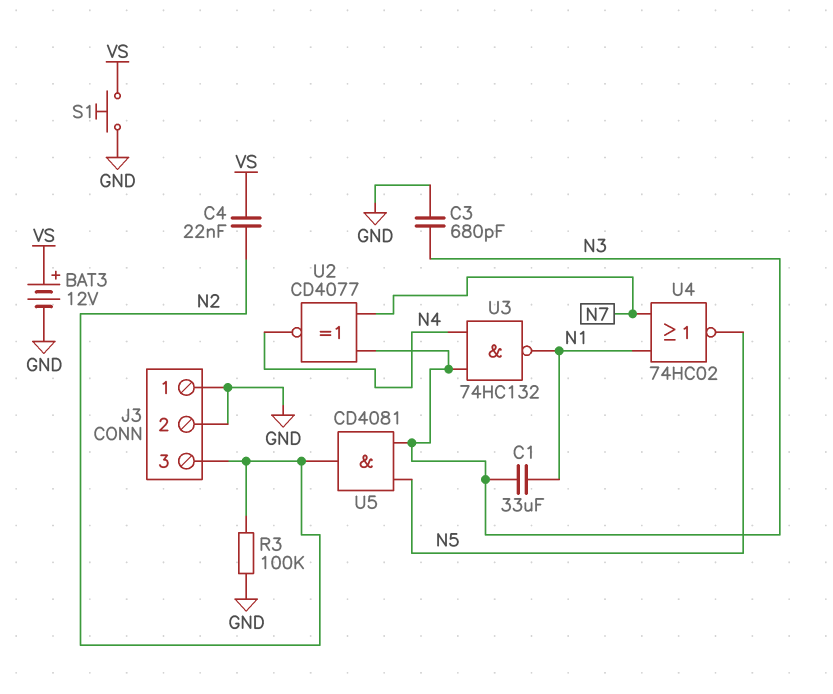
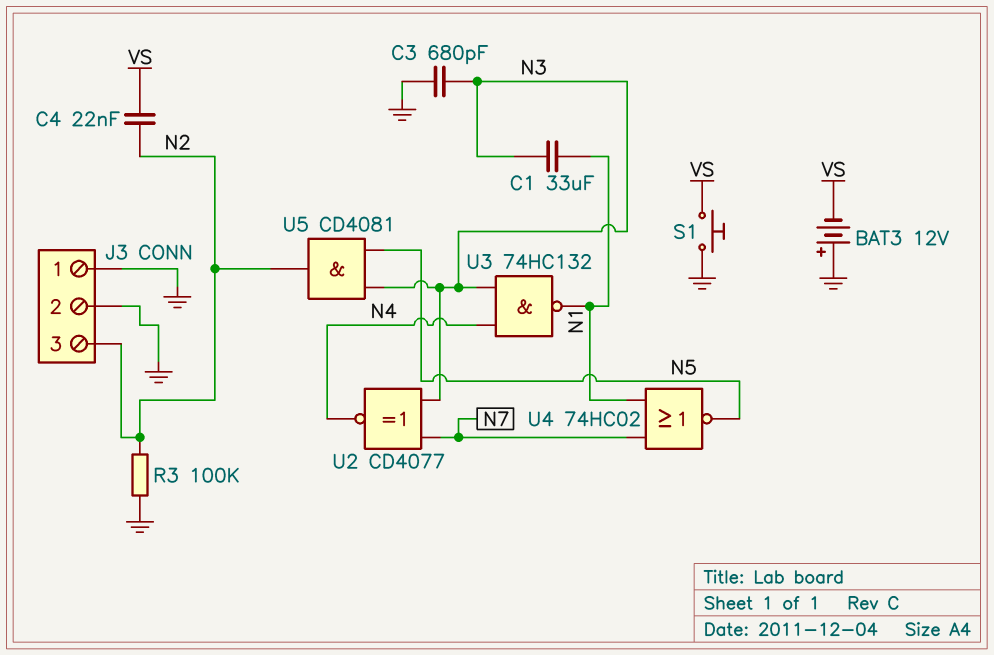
BAT3: 12V (plus VS, minus GND) -> 12V (plus GND, minus VS)

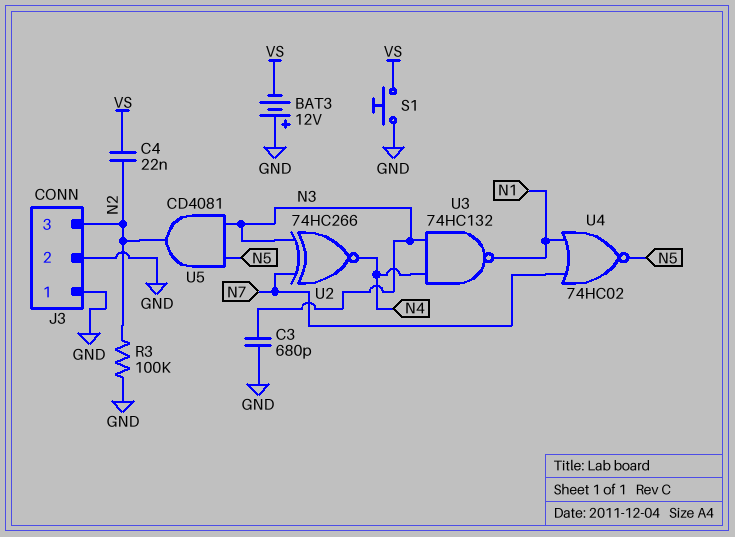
C1: 33uF (N1, N3) -> none
U2: XNOR CD4077 (in N3, in N7, out N4) -> XNOR 74HC266 (in N3, in N7, out N4)

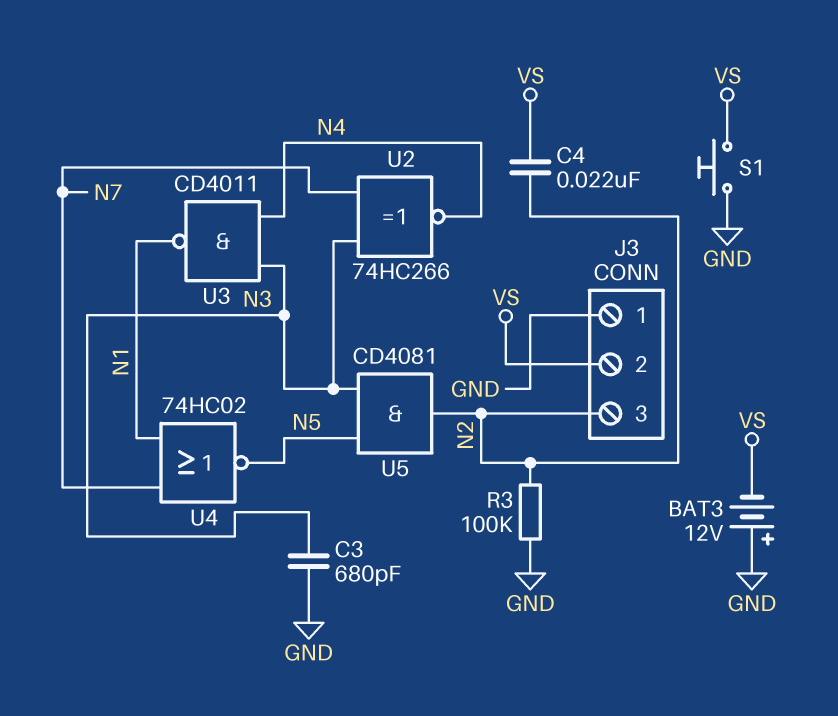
J3 pin 2: GND -> VS
U3: NAND 74HC132 (in N3, in N4, out N1) -> NAND CD4011 (in N3, in N4, out N1)

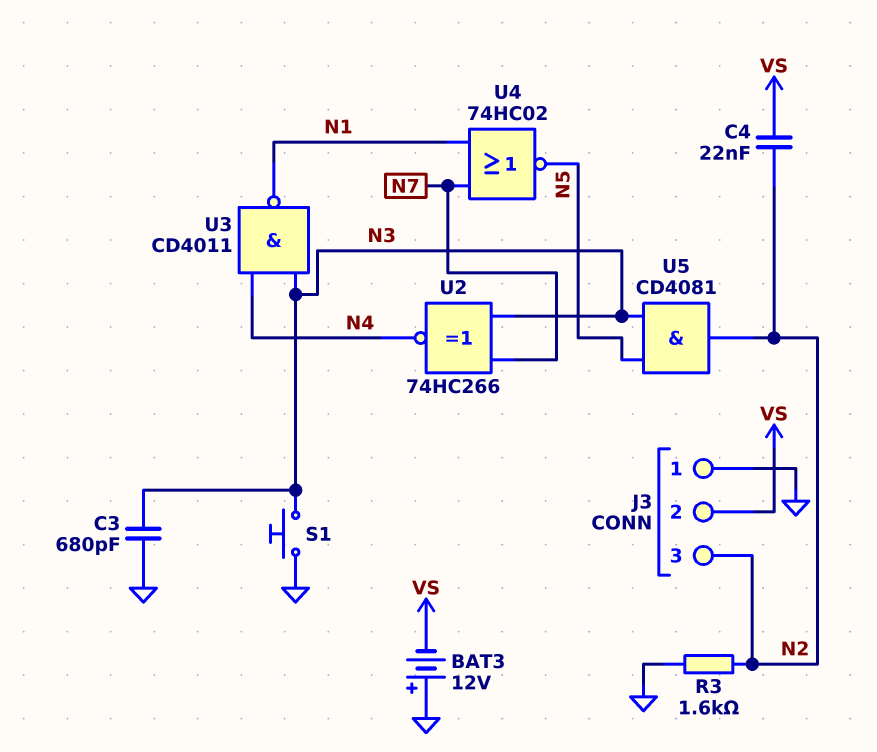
R3: 100k (GND, N2) -> 1.6k (GND, N2)
S1: button (GND, VS) -> button (GND, N3)

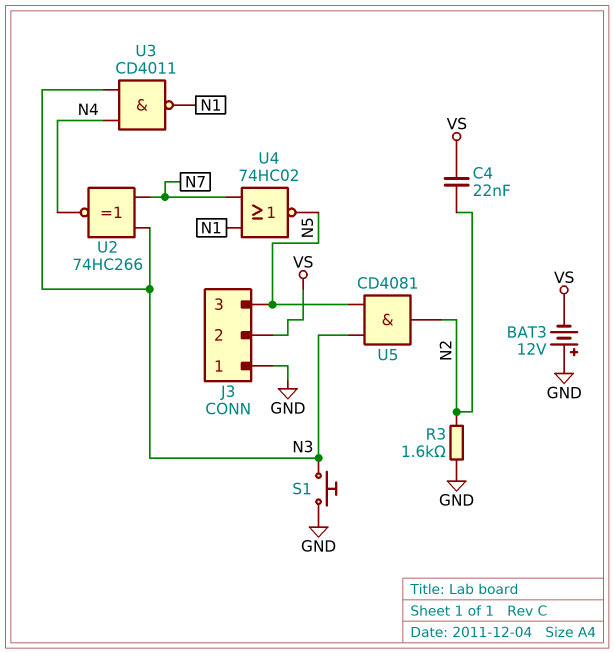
C3: 680pF (GND, N3) -> none
J3 pin 3: N2 -> N5

